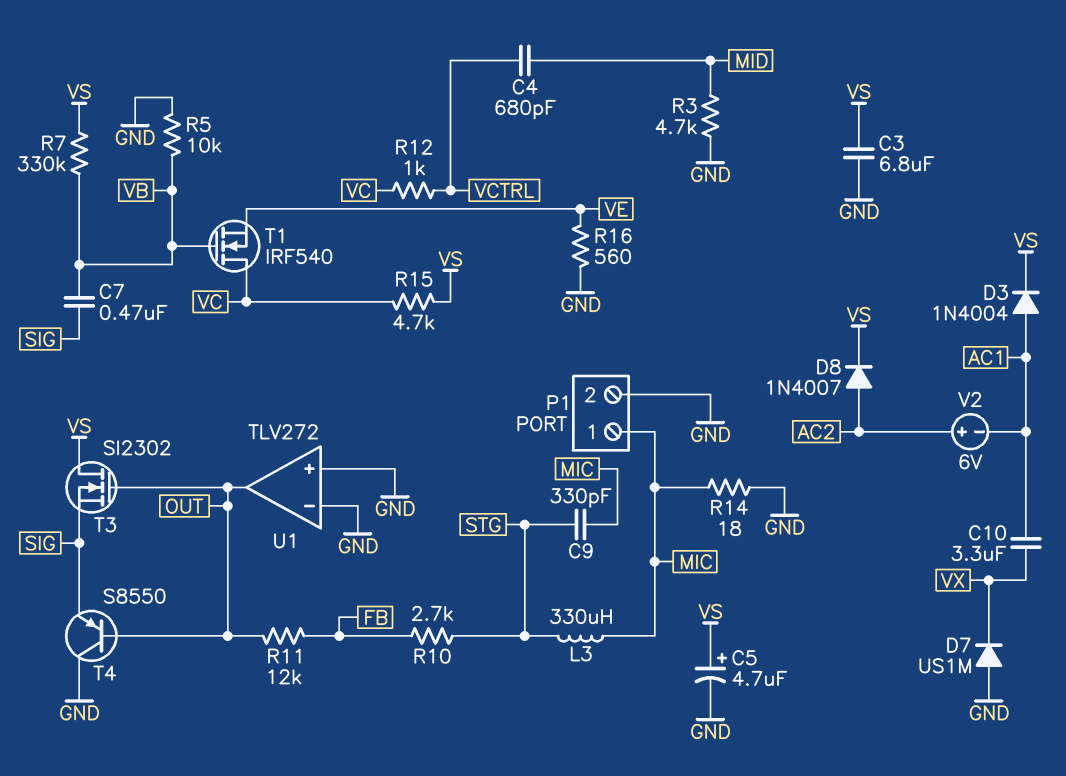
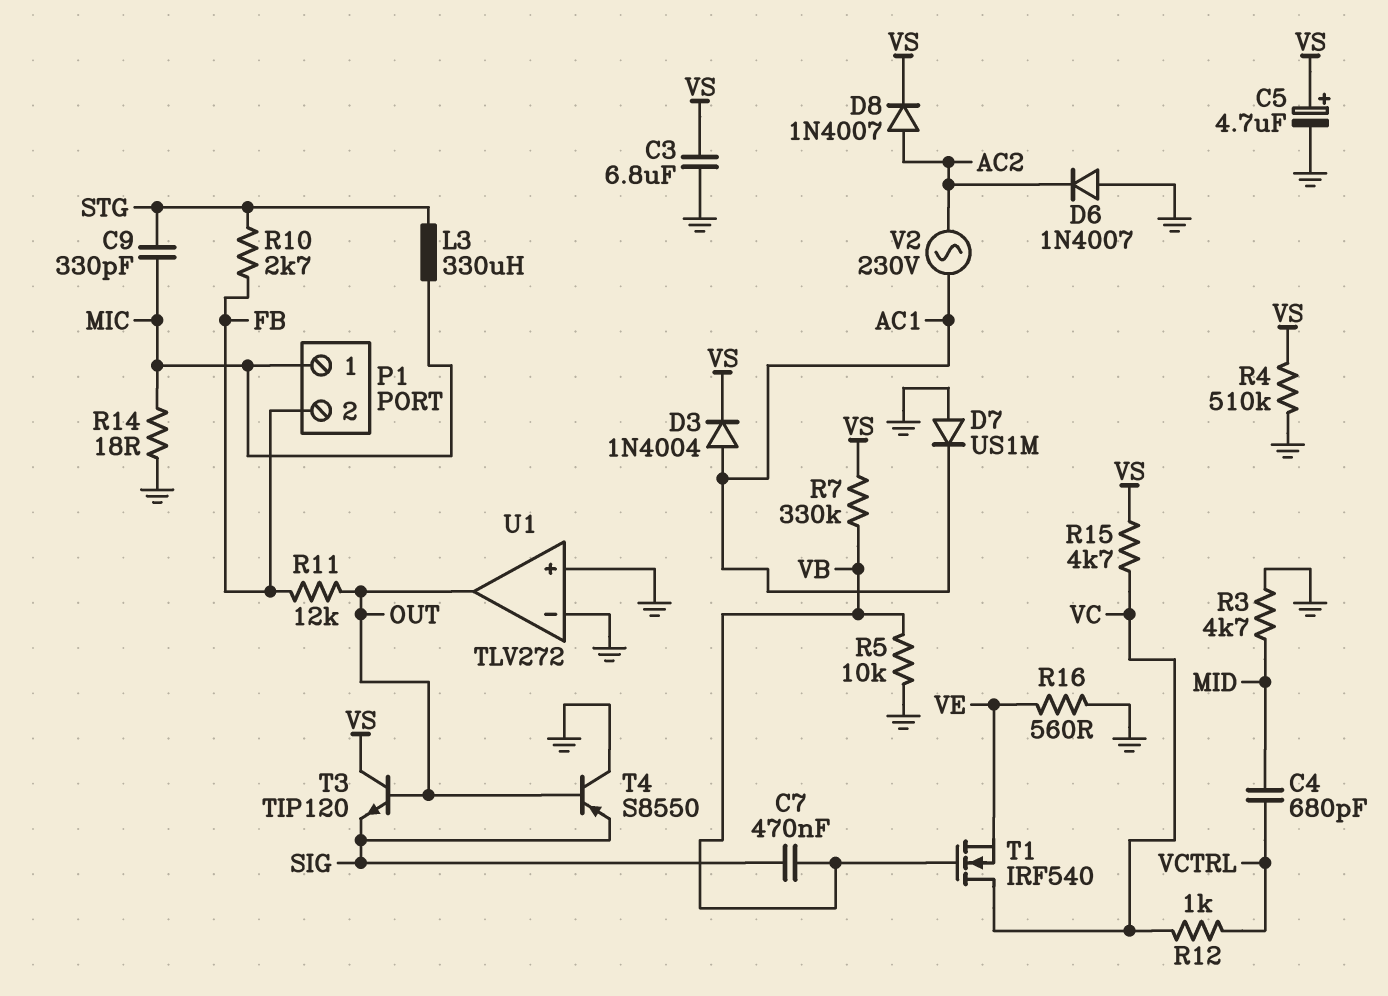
C10: 3.3uF (AC1, VX) -> none
D6: none -> diode 1N4007 (A GND, K AC2)
D7: diode US1M (A GND, K VX) -> diode US1M (A GND, K AC1)
P1 pin 2: GND -> FB
R4: none -> 510k (GND, VS)
T3: NMOS SI2302 (G OUT, D VS, S SIG) -> NPN TIP120 (B OUT, C VS, E SIG)
V2: 6V (plus AC2, minus AC1) -> AC 230V (AC1, AC2)

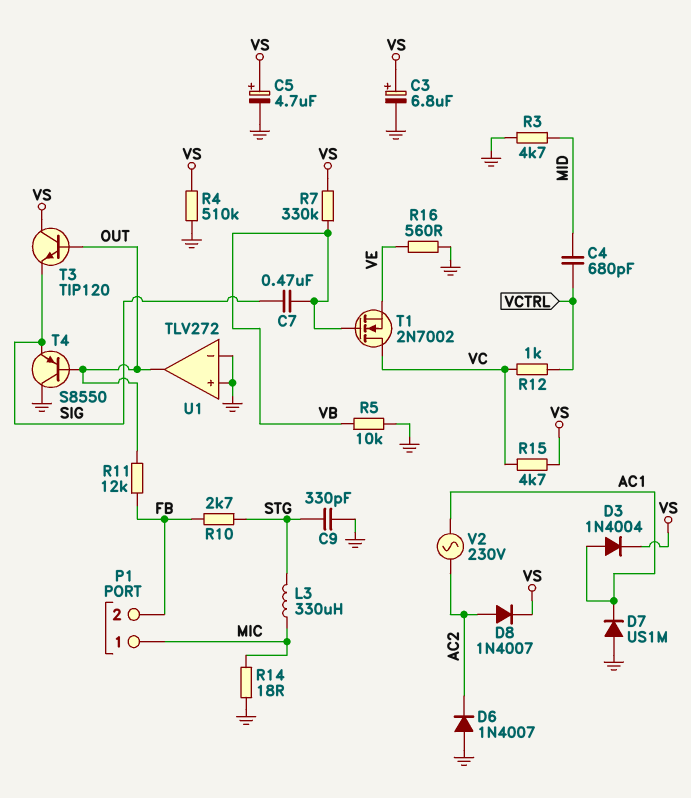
C3: 6.8uF (GND, VS) -> 6.8uF (plus VS, minus GND)
C9: 330pF (MIC, STG) -> 330pF (GND, STG)
T1: NMOS IRF540 (G VB, D VC, S VE) -> NMOS 2N7002 (G VB, D VC, S VE)

